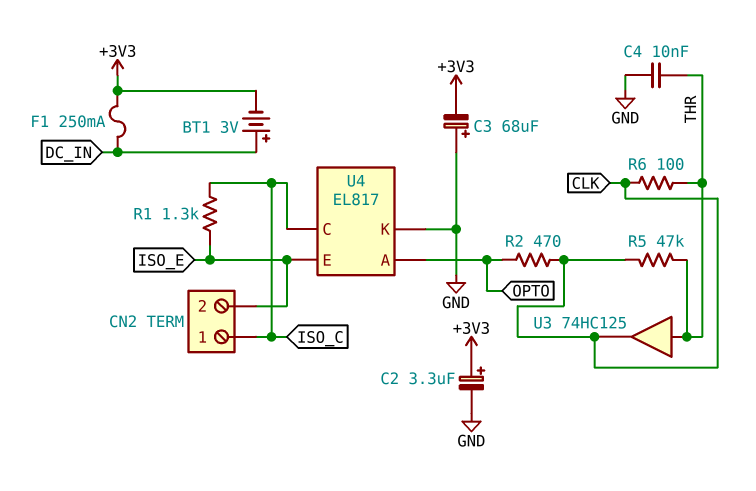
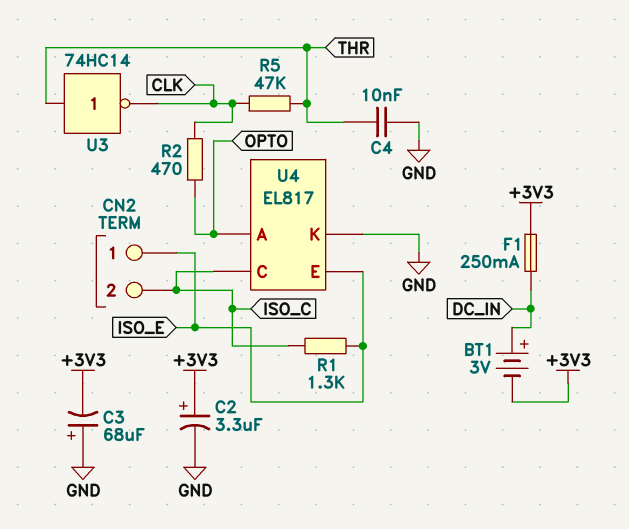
CN2 pin 1: ISO_C -> ISO_E
CN2 pin 2: ISO_E -> ISO_C
R6: 100 (CLK, THR) -> none
U3: buffer 74HC125 (in THR, out CLK) -> NOT 74HC14 (in THR, out CLK)

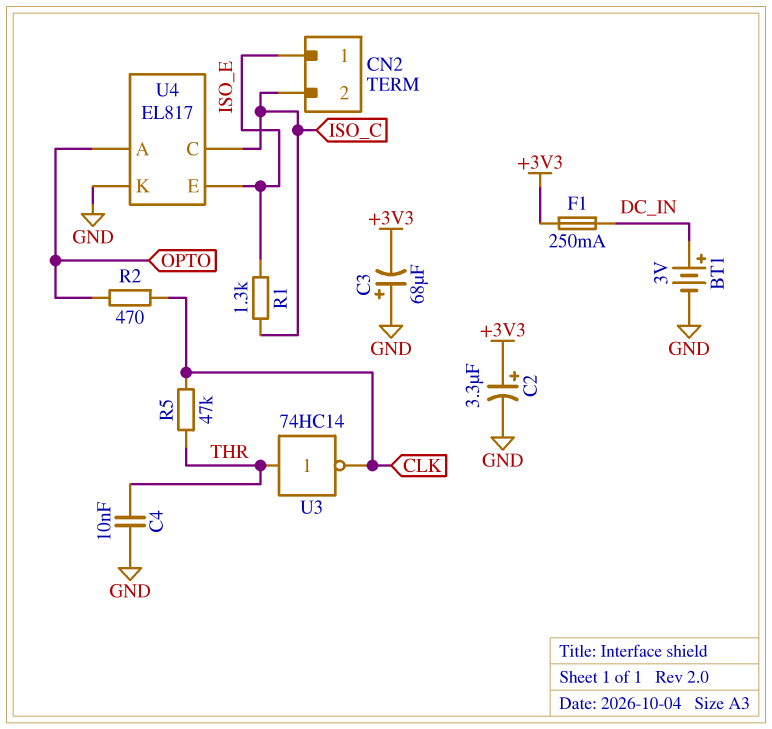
BT1: 3V (plus DC_IN, minus +3V3) -> 3V (plus DC_IN, minus GND)

